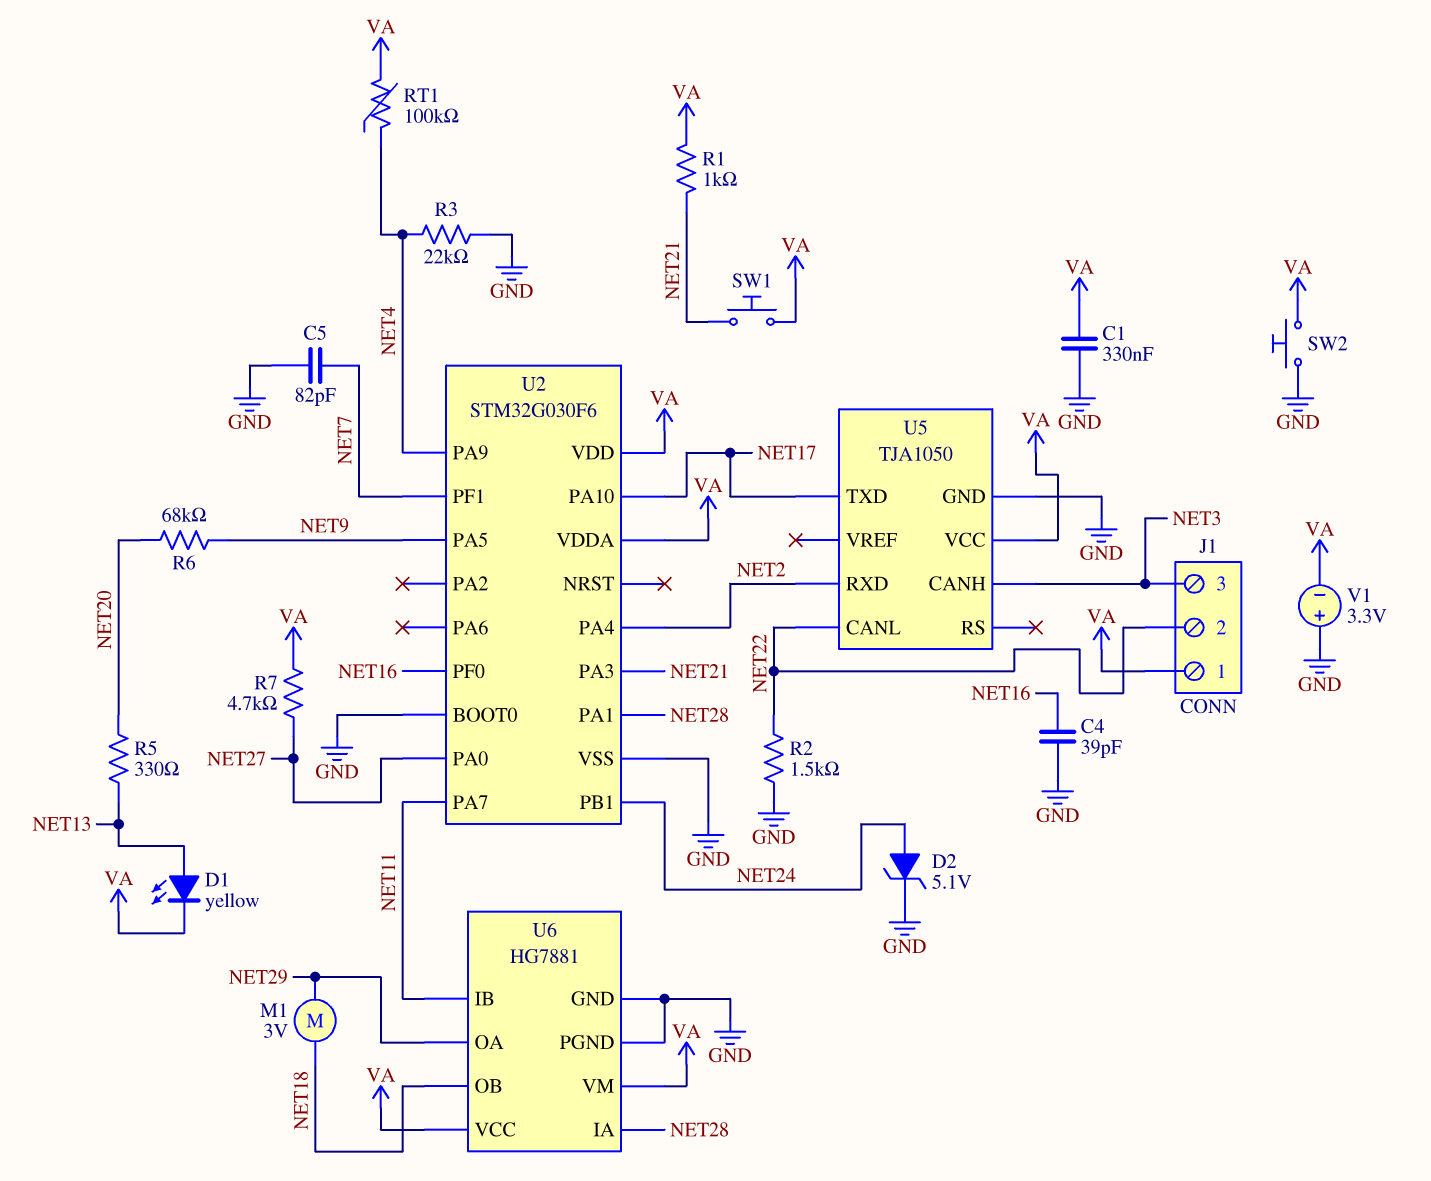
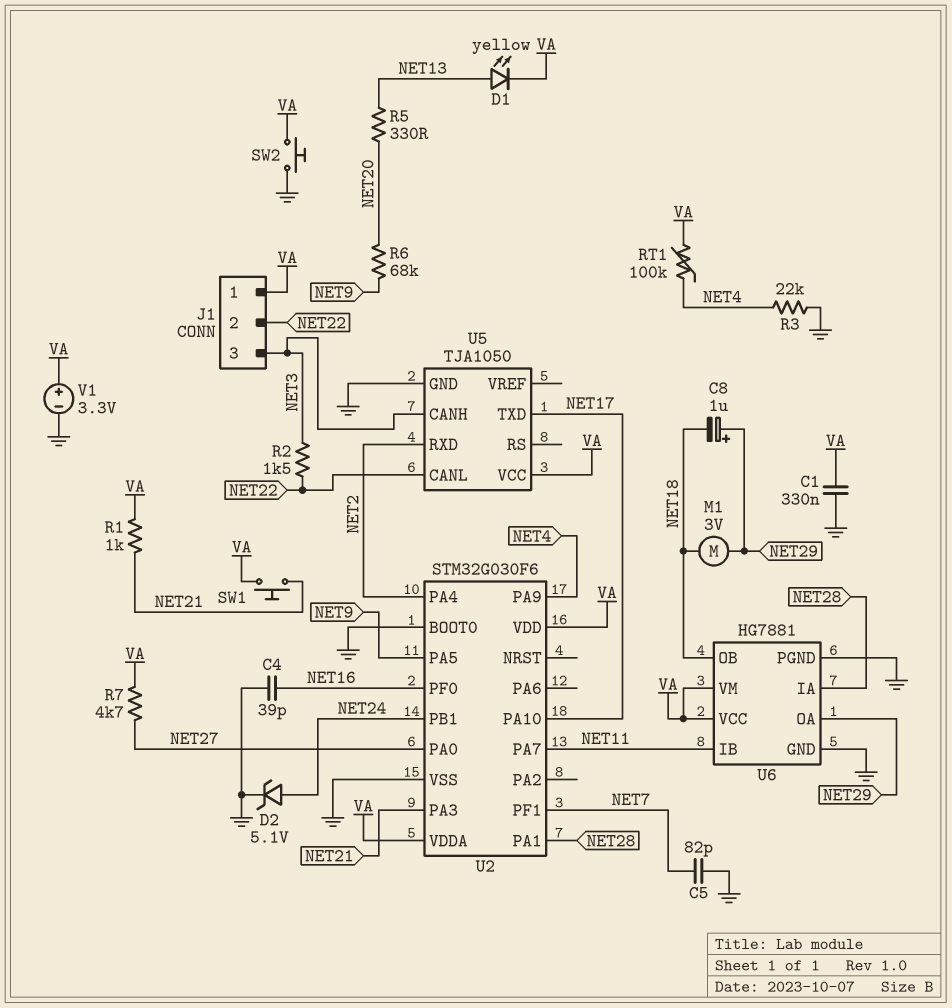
C8: none -> 1uF (plus NET29, minus NET18)
R2: 1.5k (GND, NET22) -> 1.5k (NET3, NET22)
V1: 3.3V (plus GND, minus VA) -> 3.3V (plus VA, minus GND)

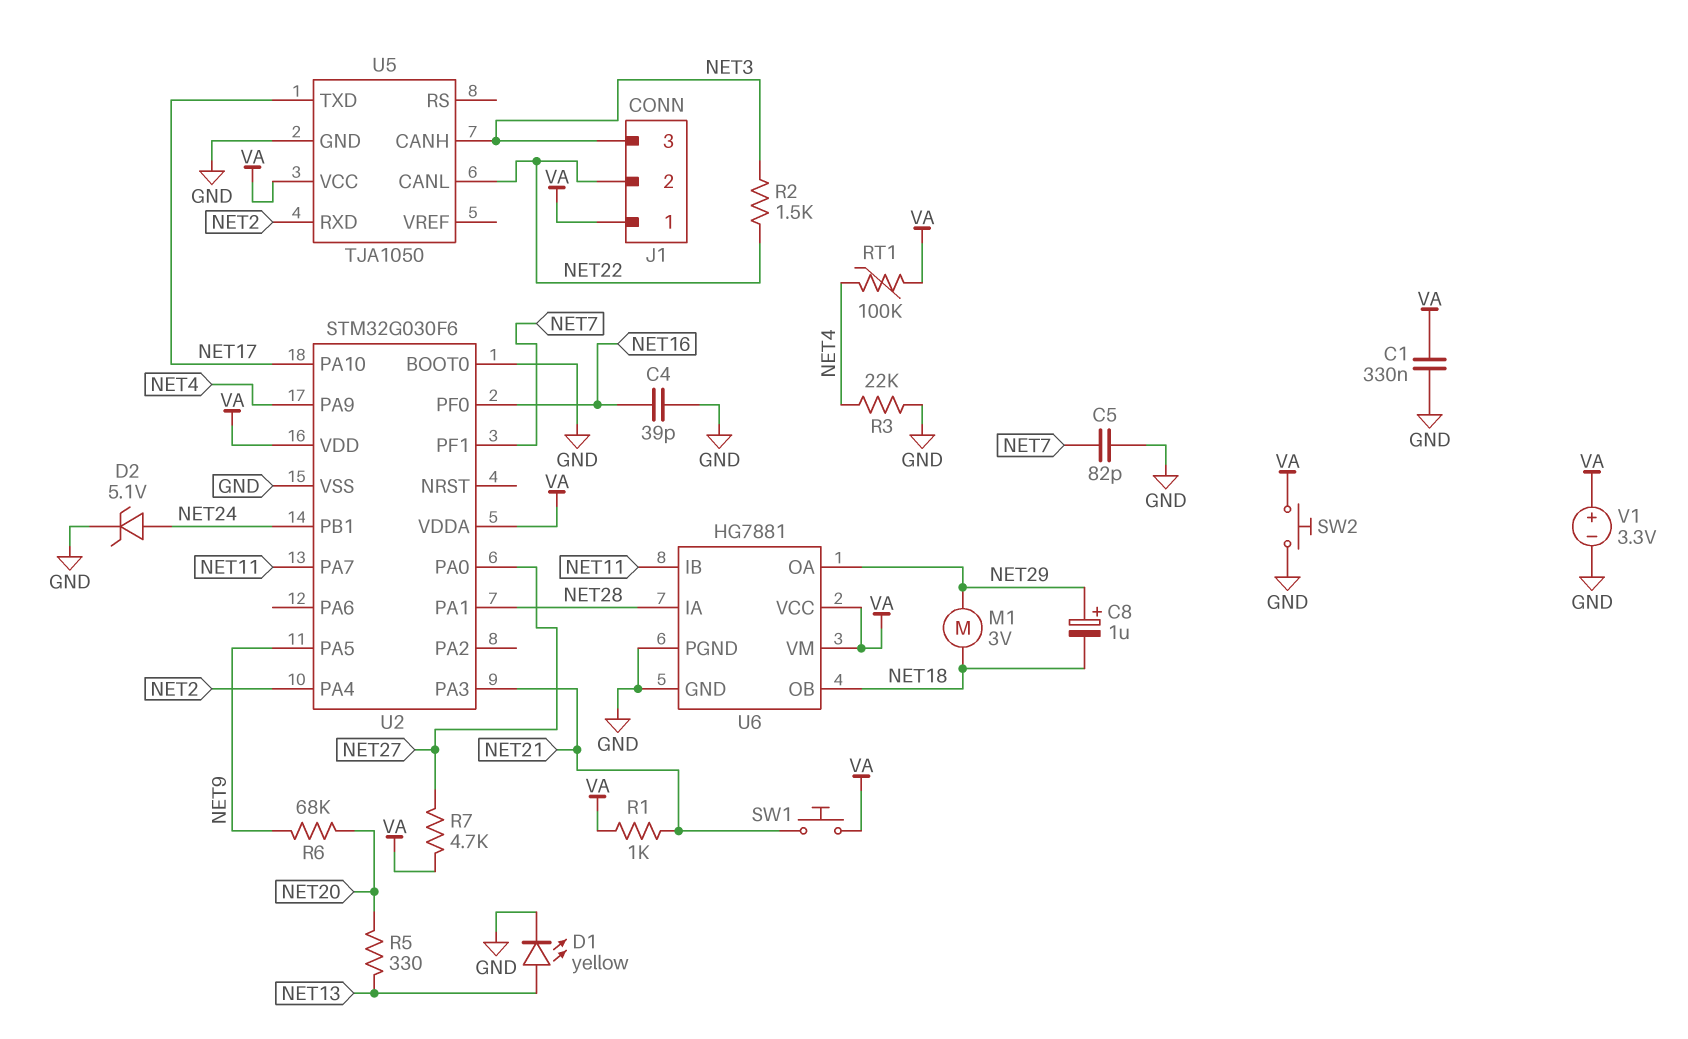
D1: LED yellow (A NET13, K VA) -> LED yellow (A NET13, K GND)

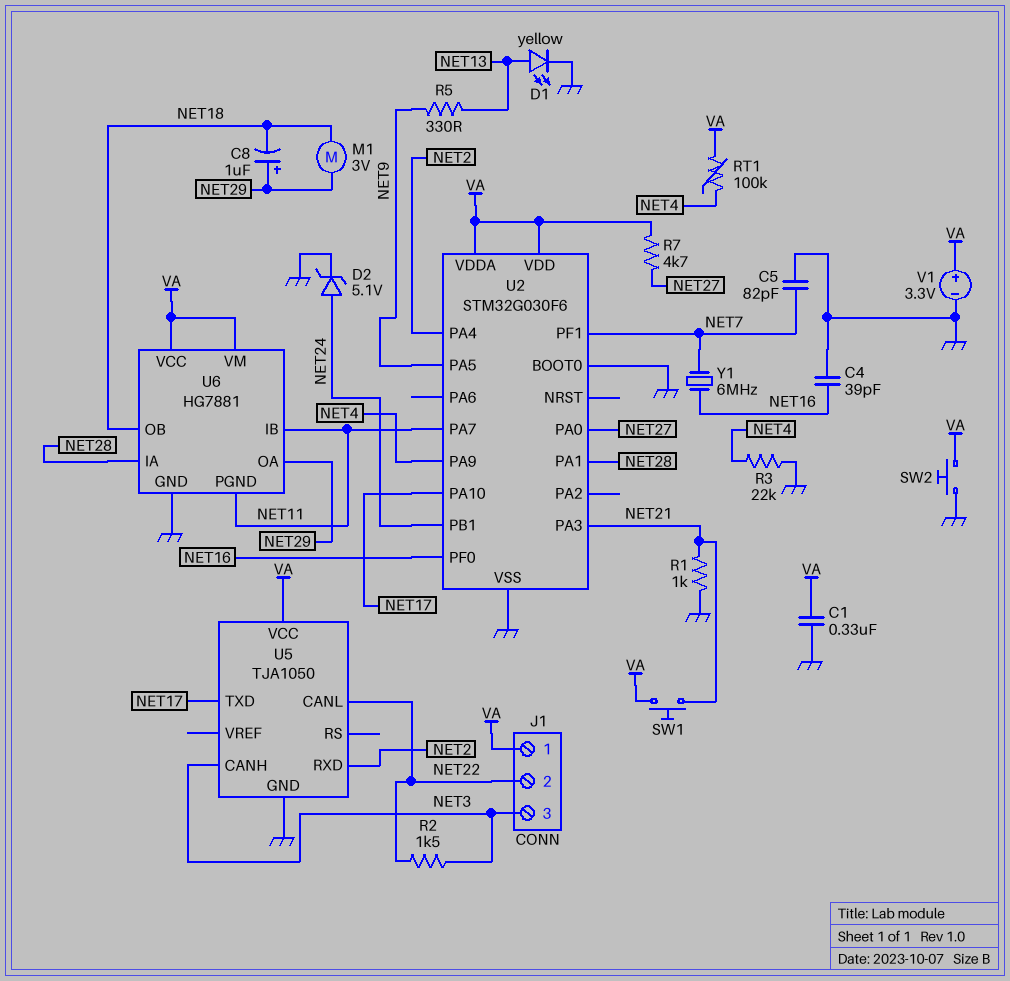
R1: 1k (NET21, VA) -> 1k (GND, NET21)
R5: 330 (NET13, NET20) -> 330 (NET9, NET13)
R6: 68k (NET9, NET20) -> none
U6 pin PGND: GND -> NET11
Y1: none -> 6MHz (NET7, NET16)

